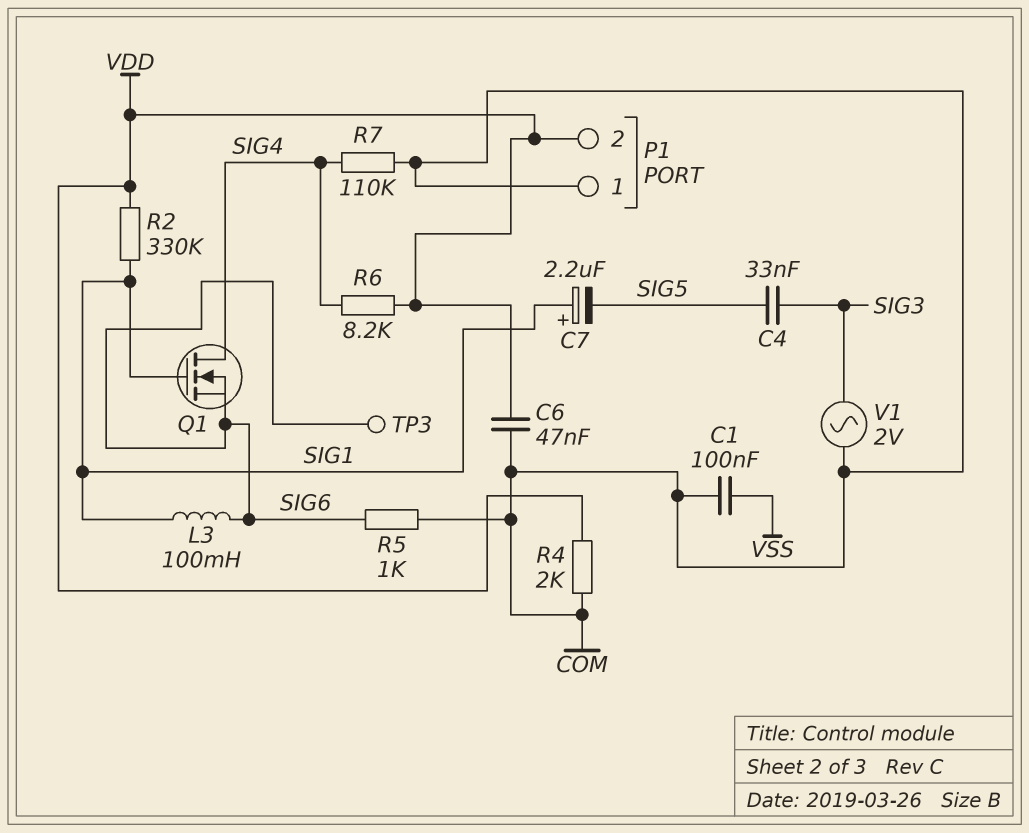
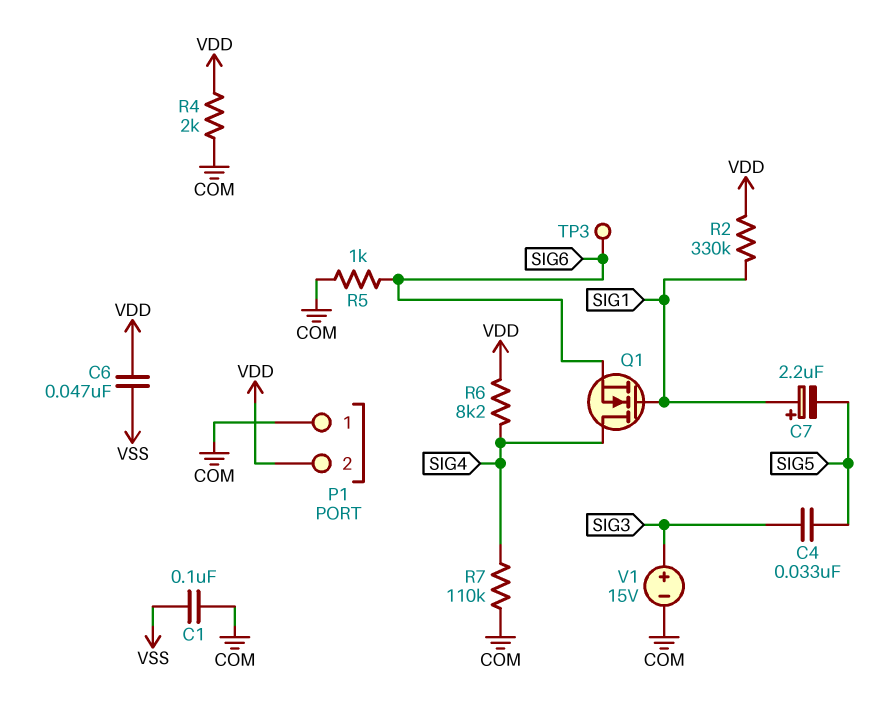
C6: 47nF (COM, VDD) -> 47nF (VDD, VSS)
L3: 100mH (SIG1, SIG6) -> none
V1: AC 2V (COM, SIG3) -> 15V (plus SIG3, minus COM)

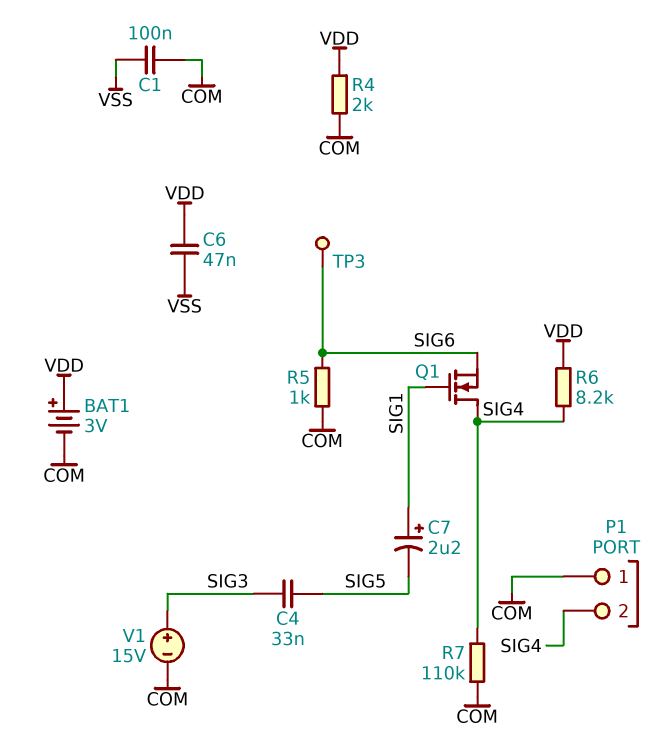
BAT1: none -> 3V (plus VDD, minus COM)
P1 pin 2: VDD -> SIG4
R2: 330k (SIG1, VDD) -> none

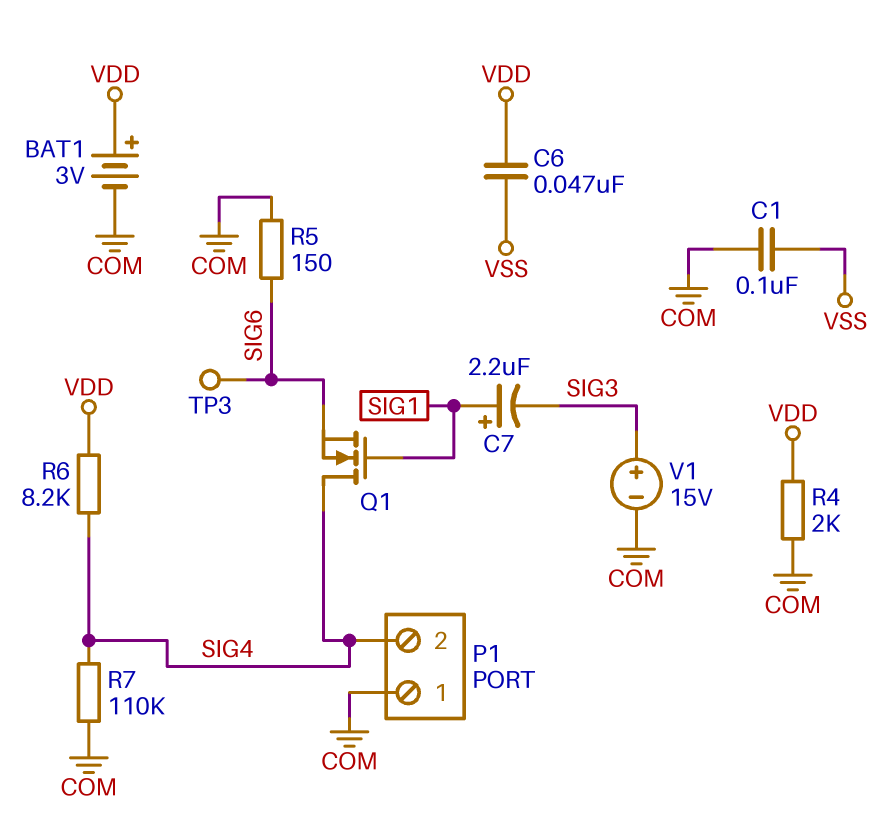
C4: 33nF (SIG3, SIG5) -> none
C7: 2.2uF (plus SIG1, minus SIG5) -> 2.2uF (plus SIG1, minus SIG3)
R5: 1k (COM, SIG6) -> 150 (COM, SIG6)

